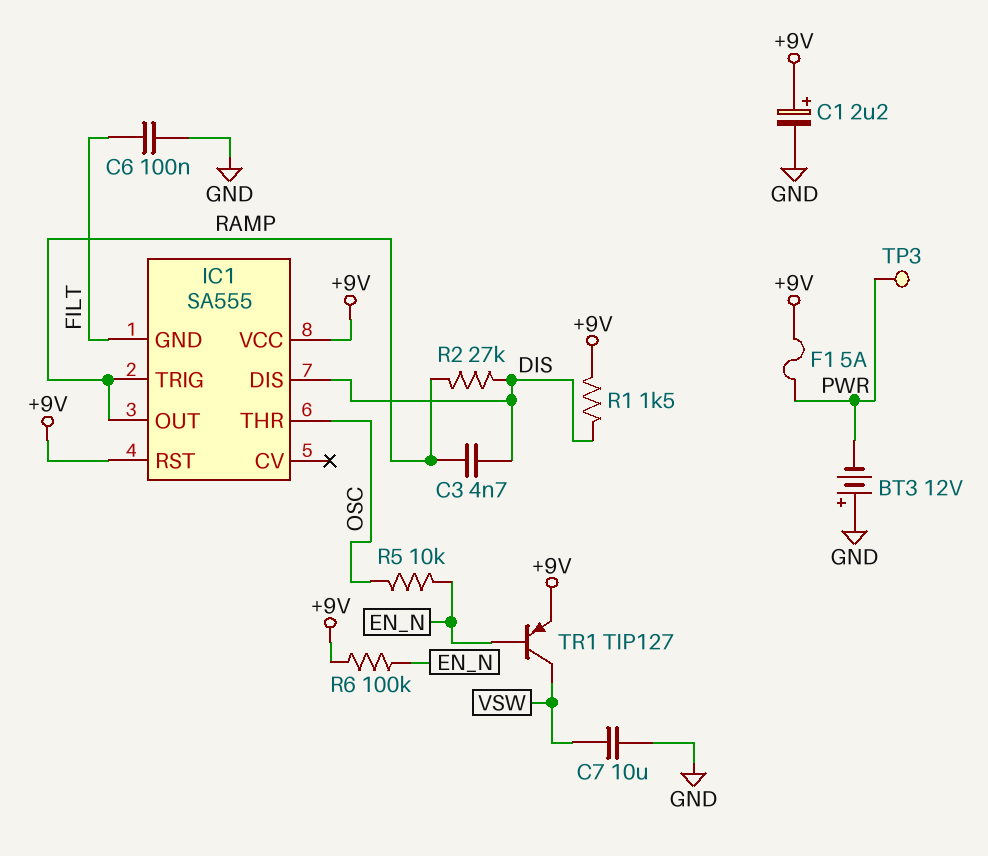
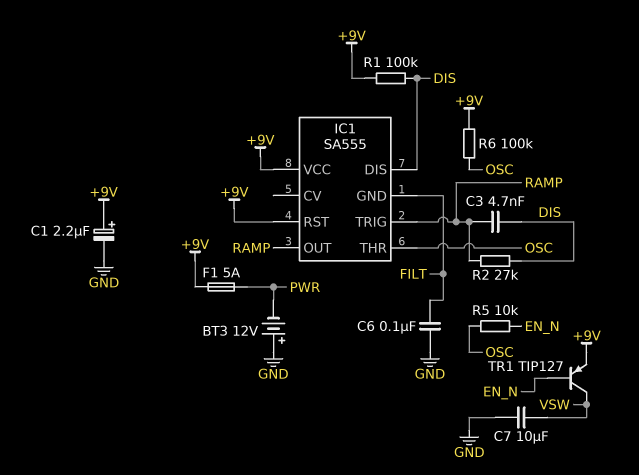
R1: 1.5k (+9V, DIS) -> 100k (+9V, DIS)
R6: 100k (+9V, EN_N) -> 100k (+9V, OSC)
TP3: test point (PWR) -> none

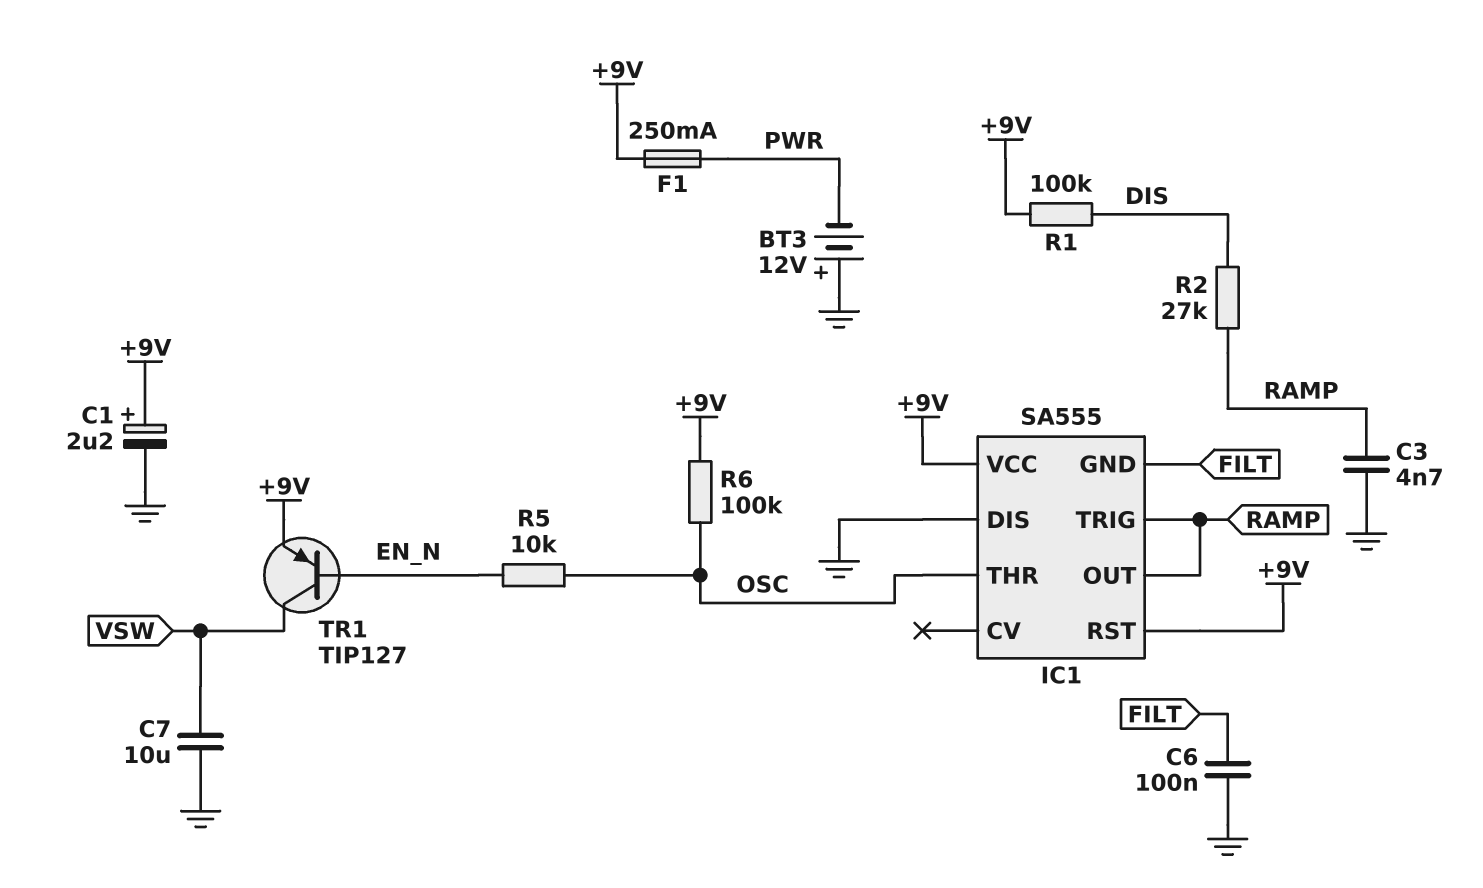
C3: 4.7nF (DIS, RAMP) -> 4.7nF (GND, RAMP)
F1: 5A (+9V, PWR) -> 250mA (+9V, PWR)
IC1 pin DIS: DIS -> GND

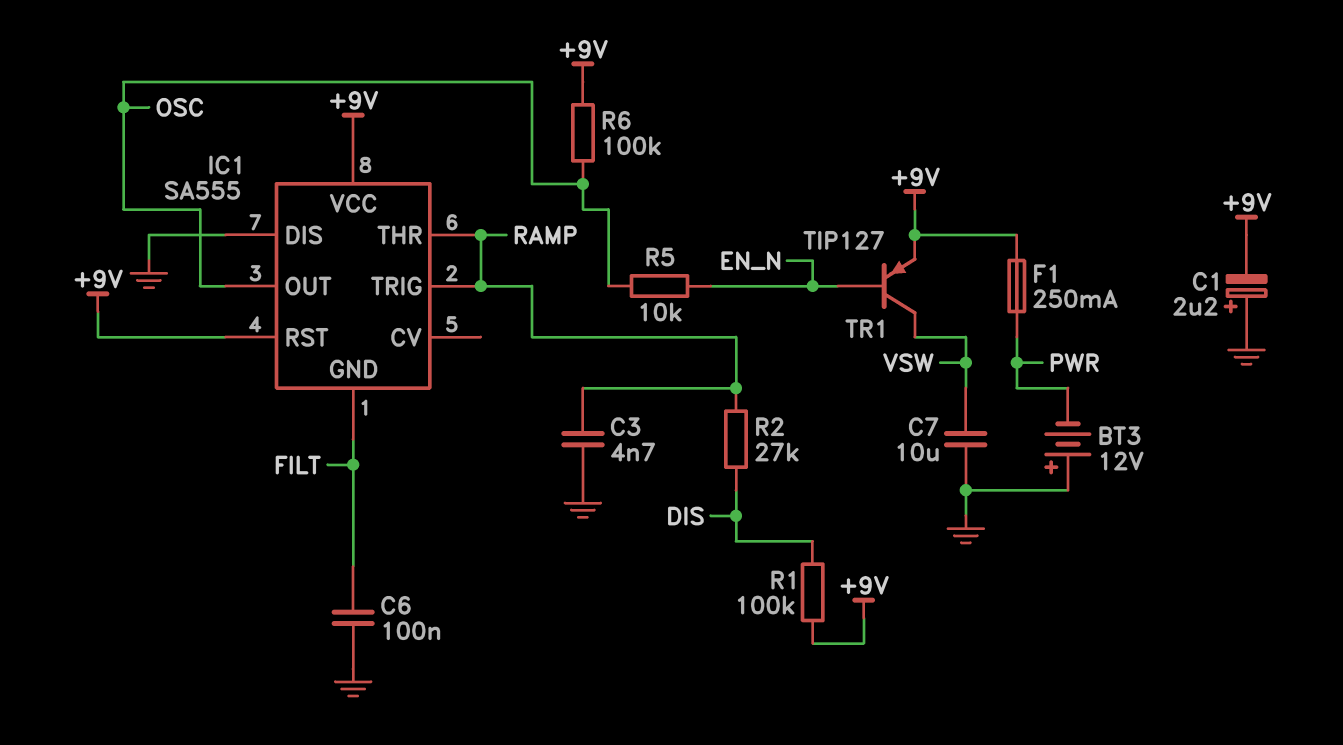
C1: 2.2uF (plus +9V, minus GND) -> 2.2uF (plus GND, minus +9V)
IC1 pin OUT: RAMP -> OSC
IC1 pin THR: OSC -> RAMP

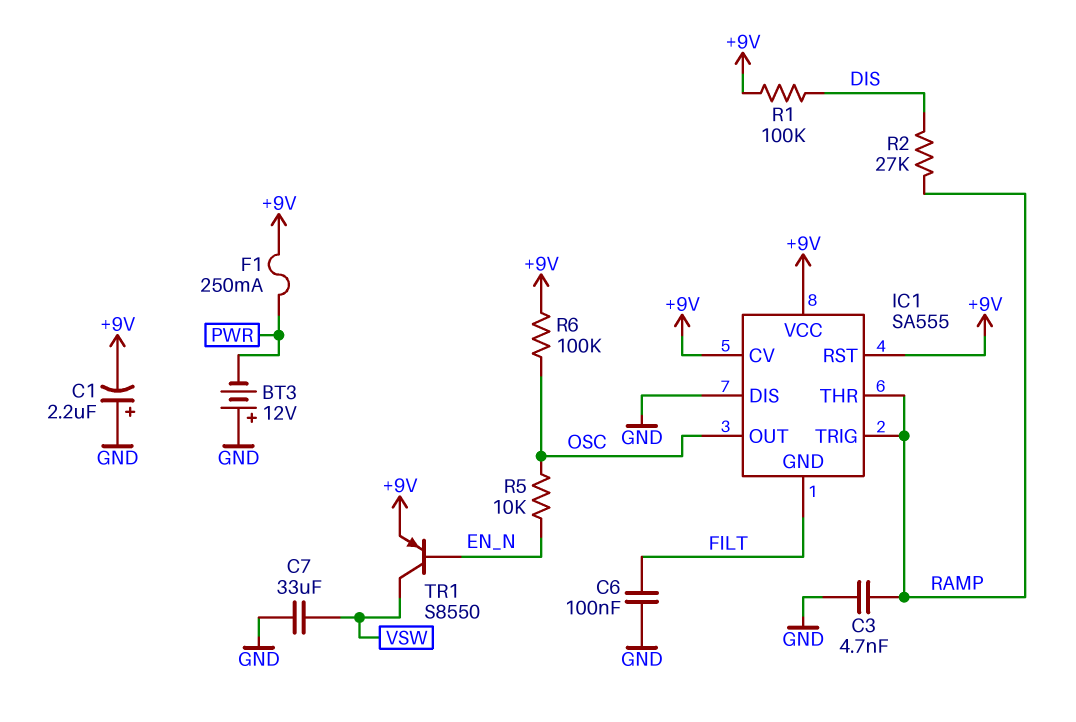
C7: 10uF (GND, VSW) -> 33uF (GND, VSW)
IC1 pin CV: none -> +9V
TR1: PNP TIP127 (B EN_N, C VSW, E +9V) -> PNP S8550 (B EN_N, C VSW, E +9V)

